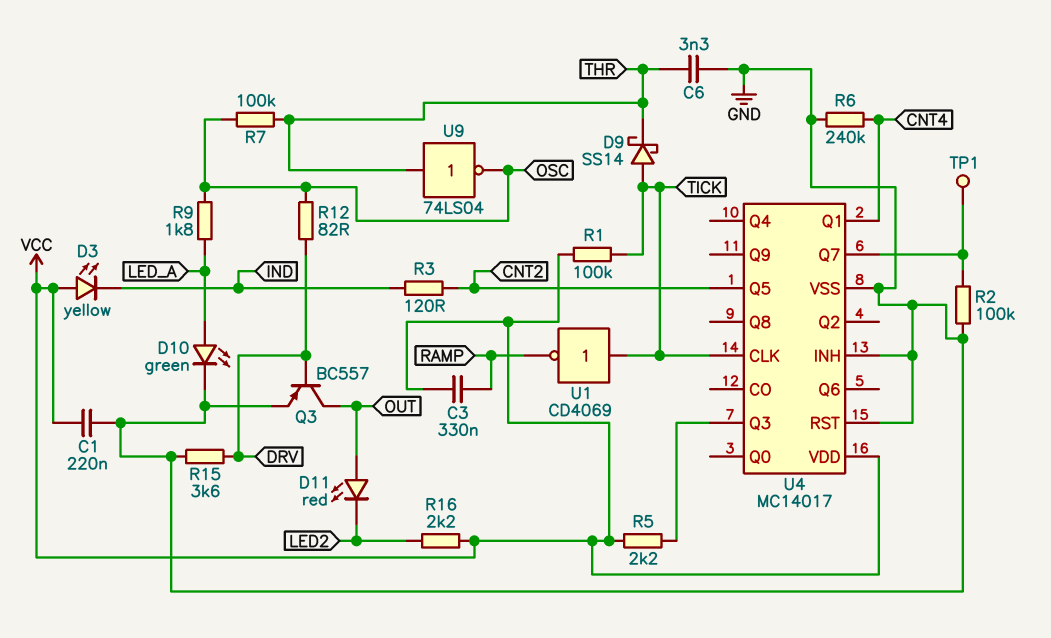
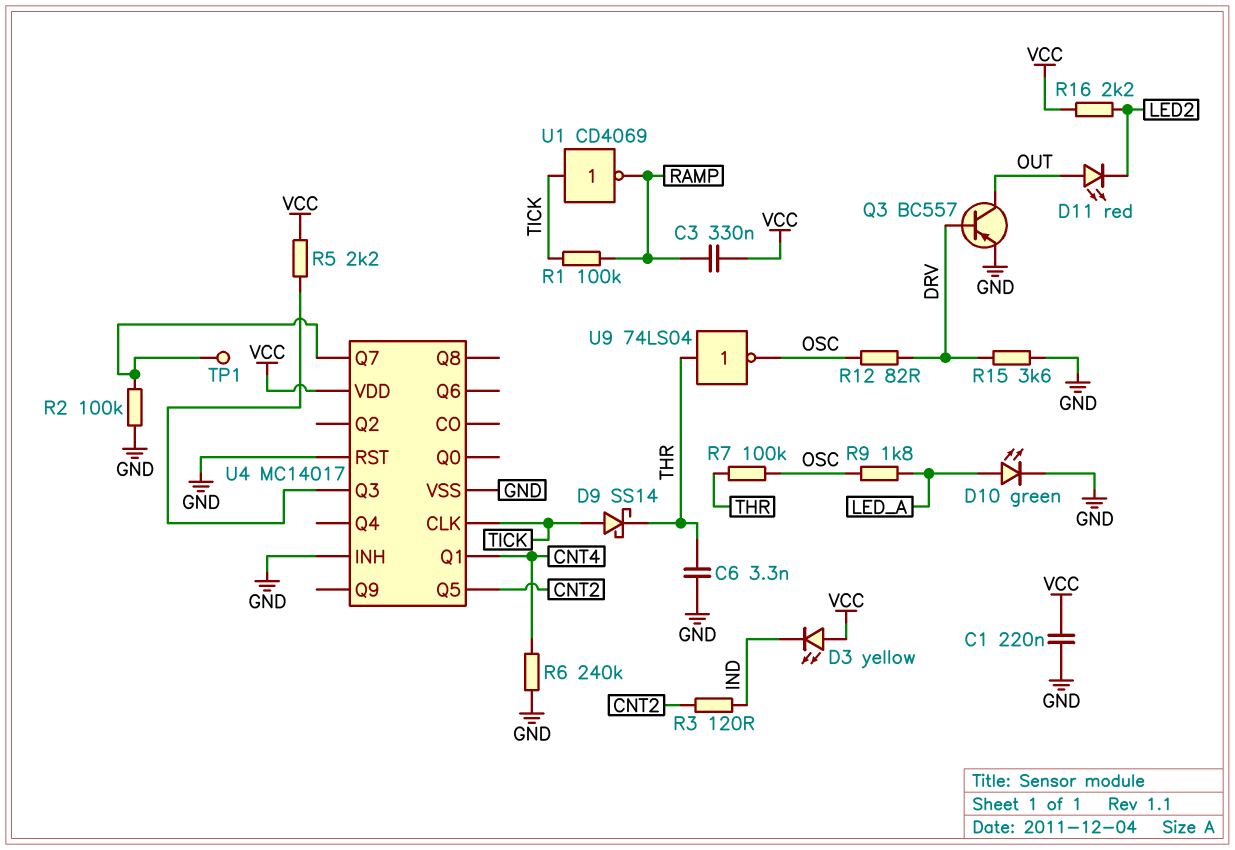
R1: 100k (TICK, VCC) -> 100k (RAMP, TICK)

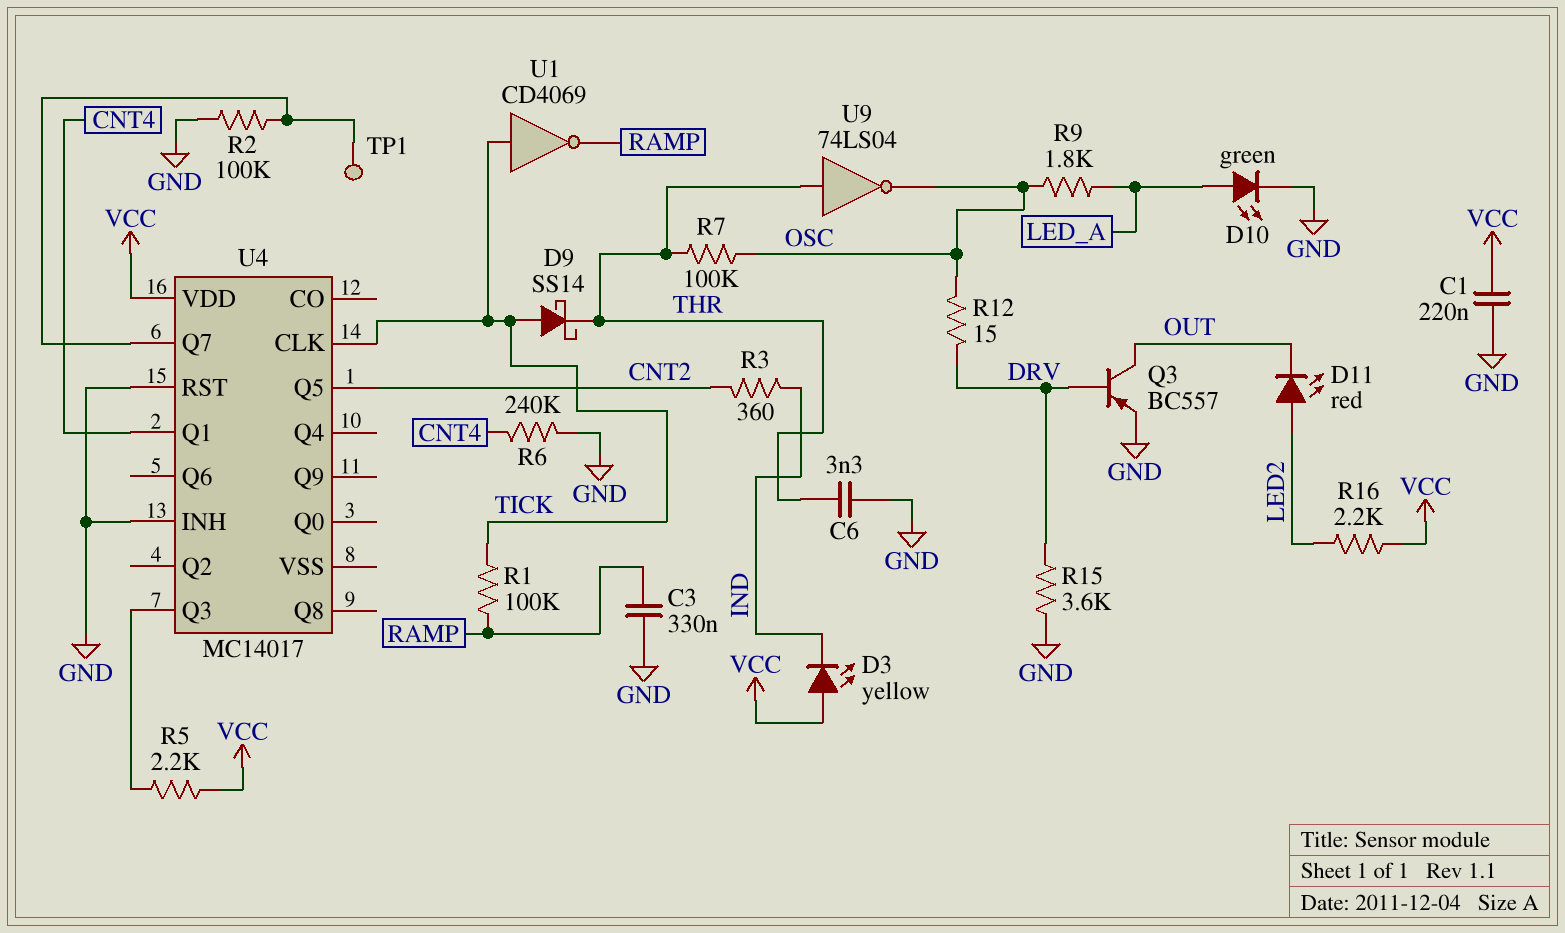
C3: 330nF (RAMP, VCC) -> 330nF (GND, RAMP)
D11: LED red (A OUT, K LED2) -> LED red (A LED2, K OUT)
R3: 120 (CNT2, IND) -> 360 (CNT2, IND)
R12: 82 (DRV, OSC) -> 15 (DRV, OSC)
U4 pin VSS: GND -> none

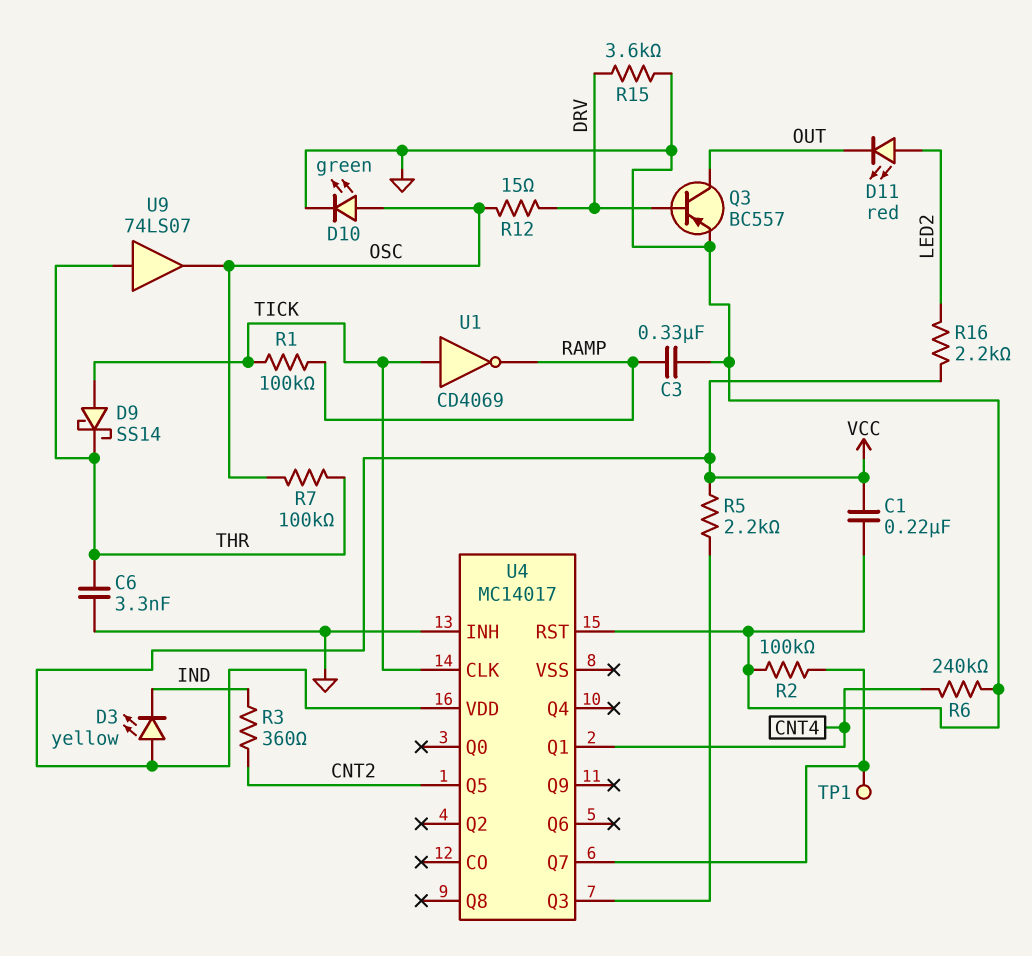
D10: LED green (A LED_A, K GND) -> LED green (A OSC, K GND)
R9: 1.8k (LED_A, OSC) -> none
U9: NOT 74LS04 (in THR, out OSC) -> buffer 74LS07 (in THR, out OSC)

